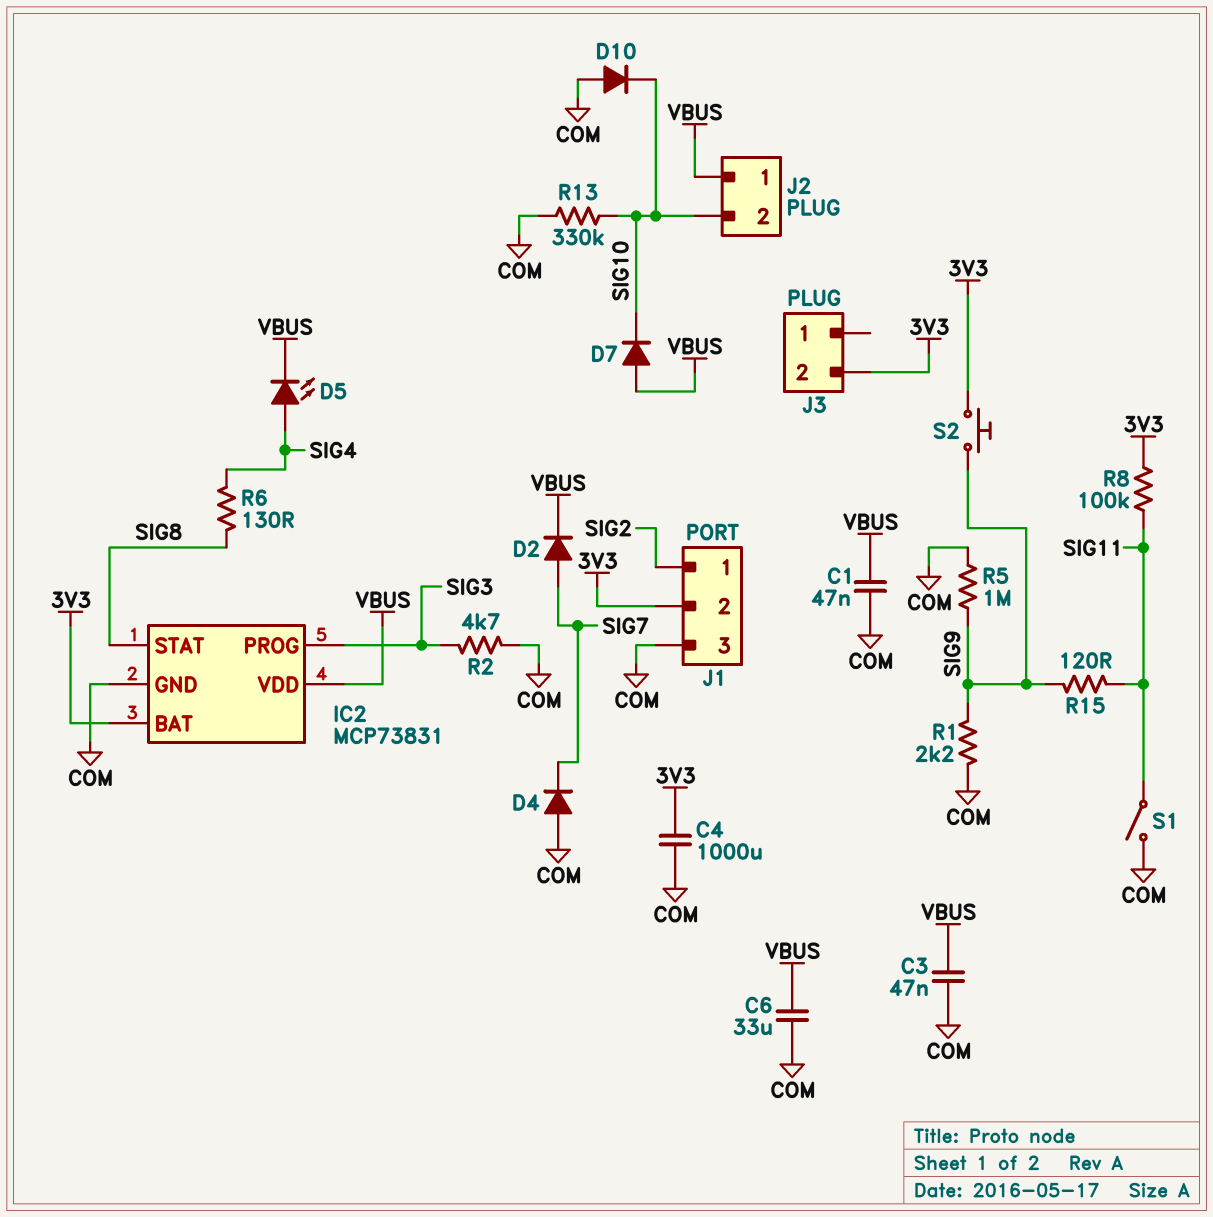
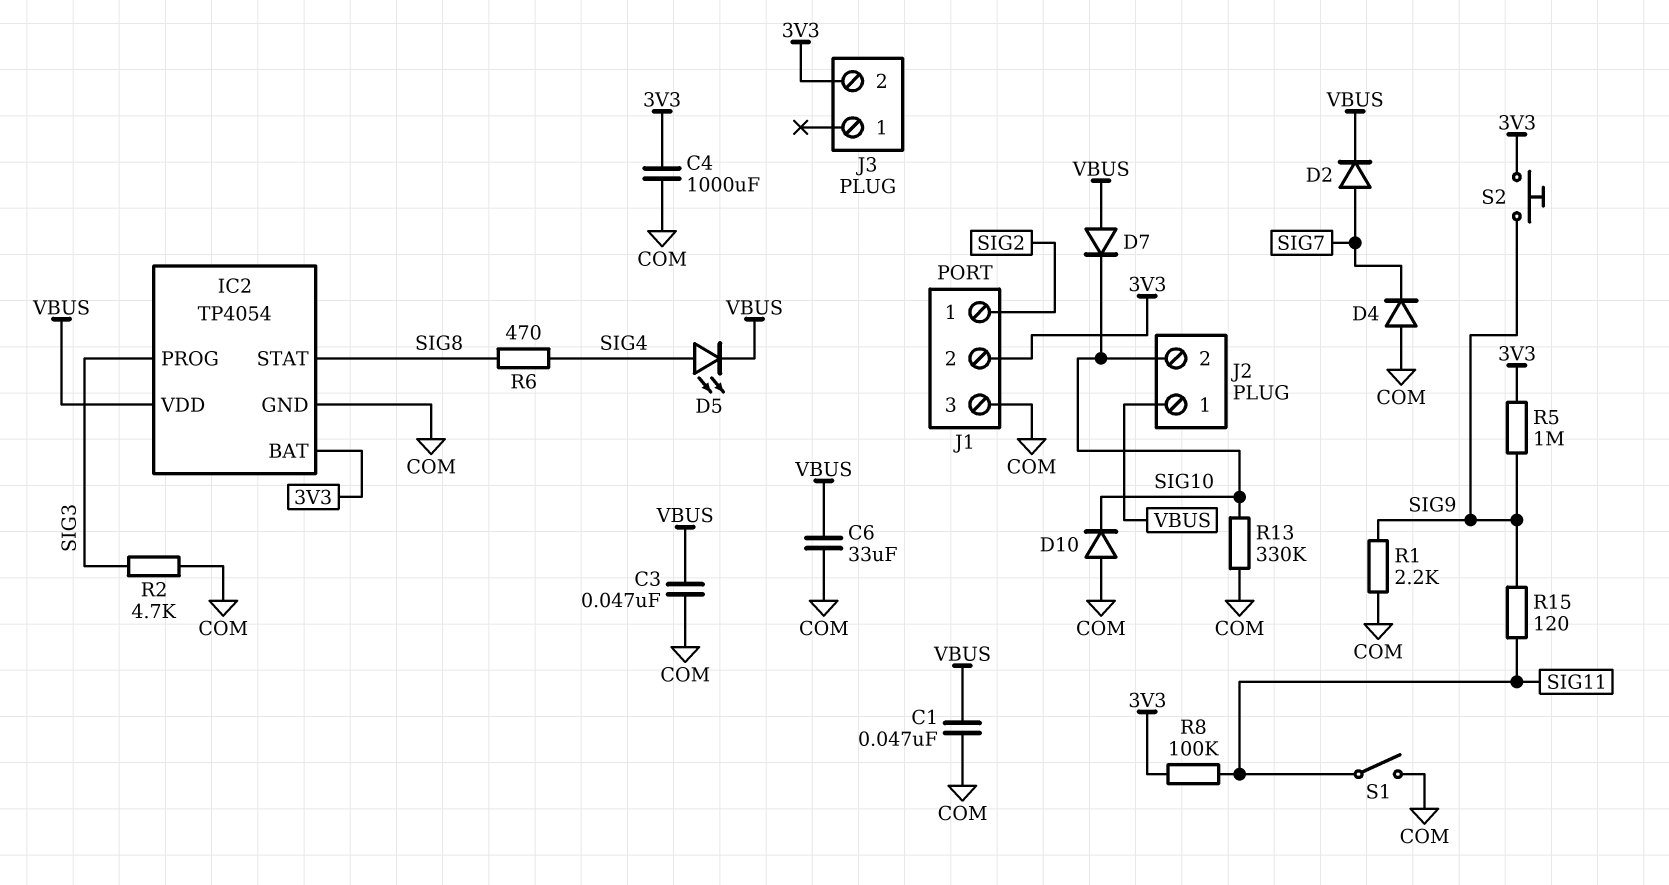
IC2: MCP73831 -> TP4054
R5: 1M (COM, SIG9) -> 1M (3V3, SIG9)
R6: 130 (SIG4, SIG8) -> 470 (SIG4, SIG8)

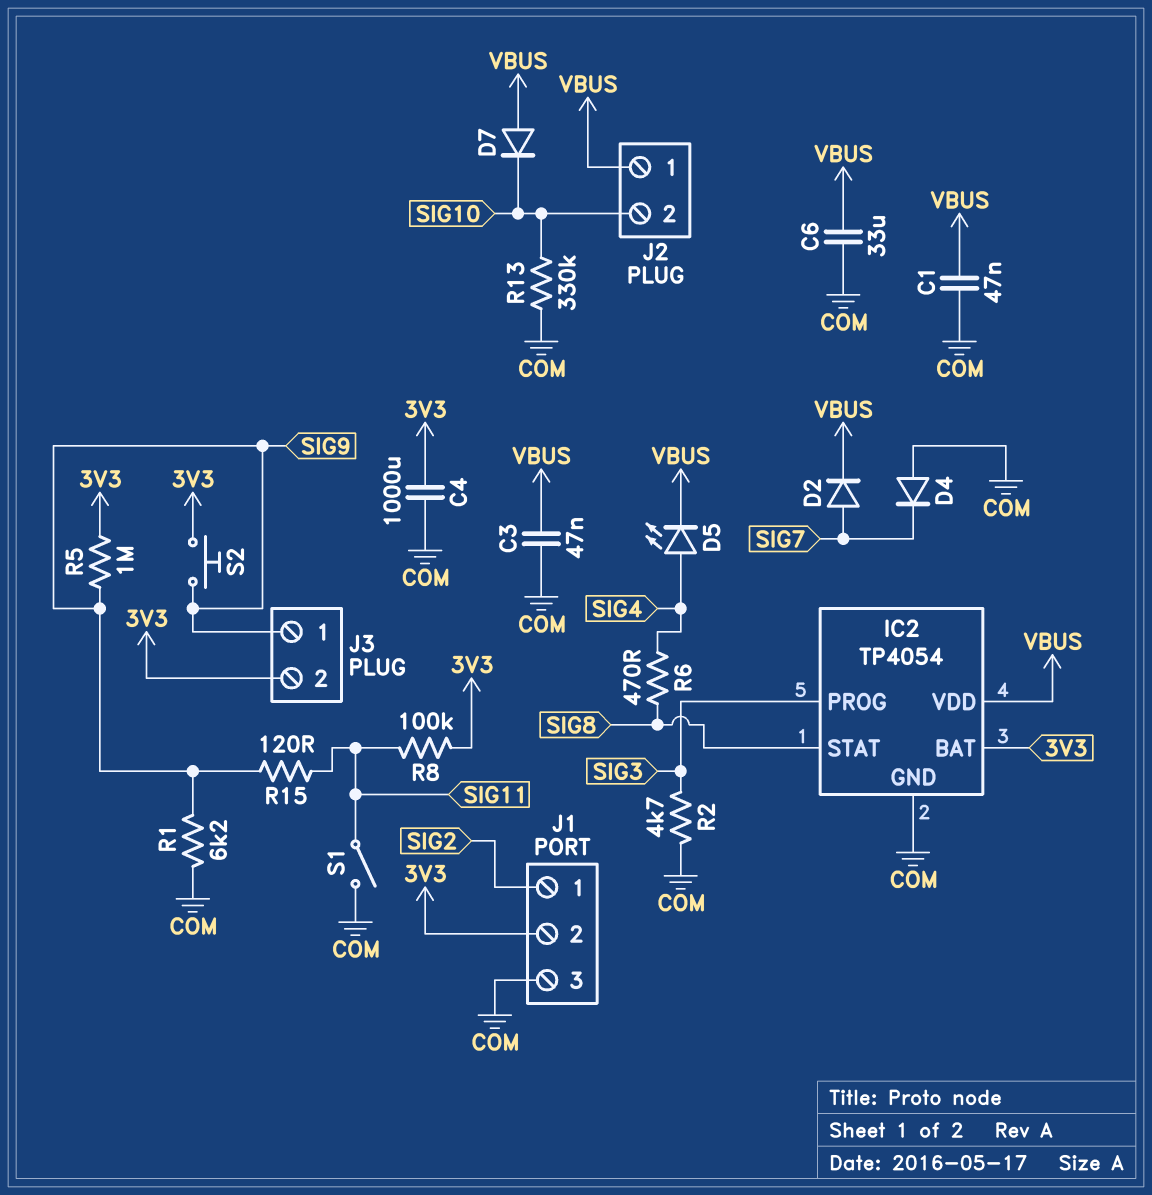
D10: diode (A COM, K SIG10) -> none
J3 pin 1: none -> SIG9
R1: 2.2k (COM, SIG9) -> 6.2k (COM, SIG9)

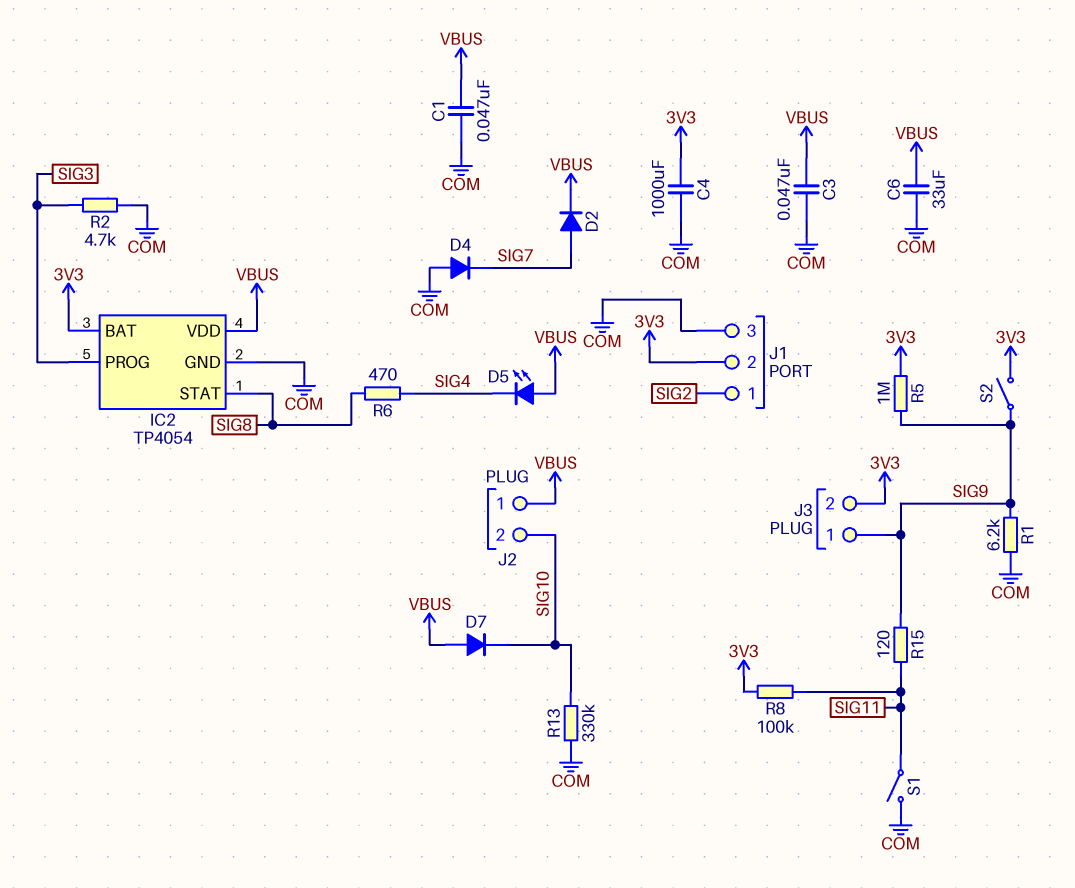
D5: LED (A SIG4, K VBUS) -> LED (A VBUS, K SIG4)
S2: button (3V3, SIG9) -> switch (3V3, SIG9)

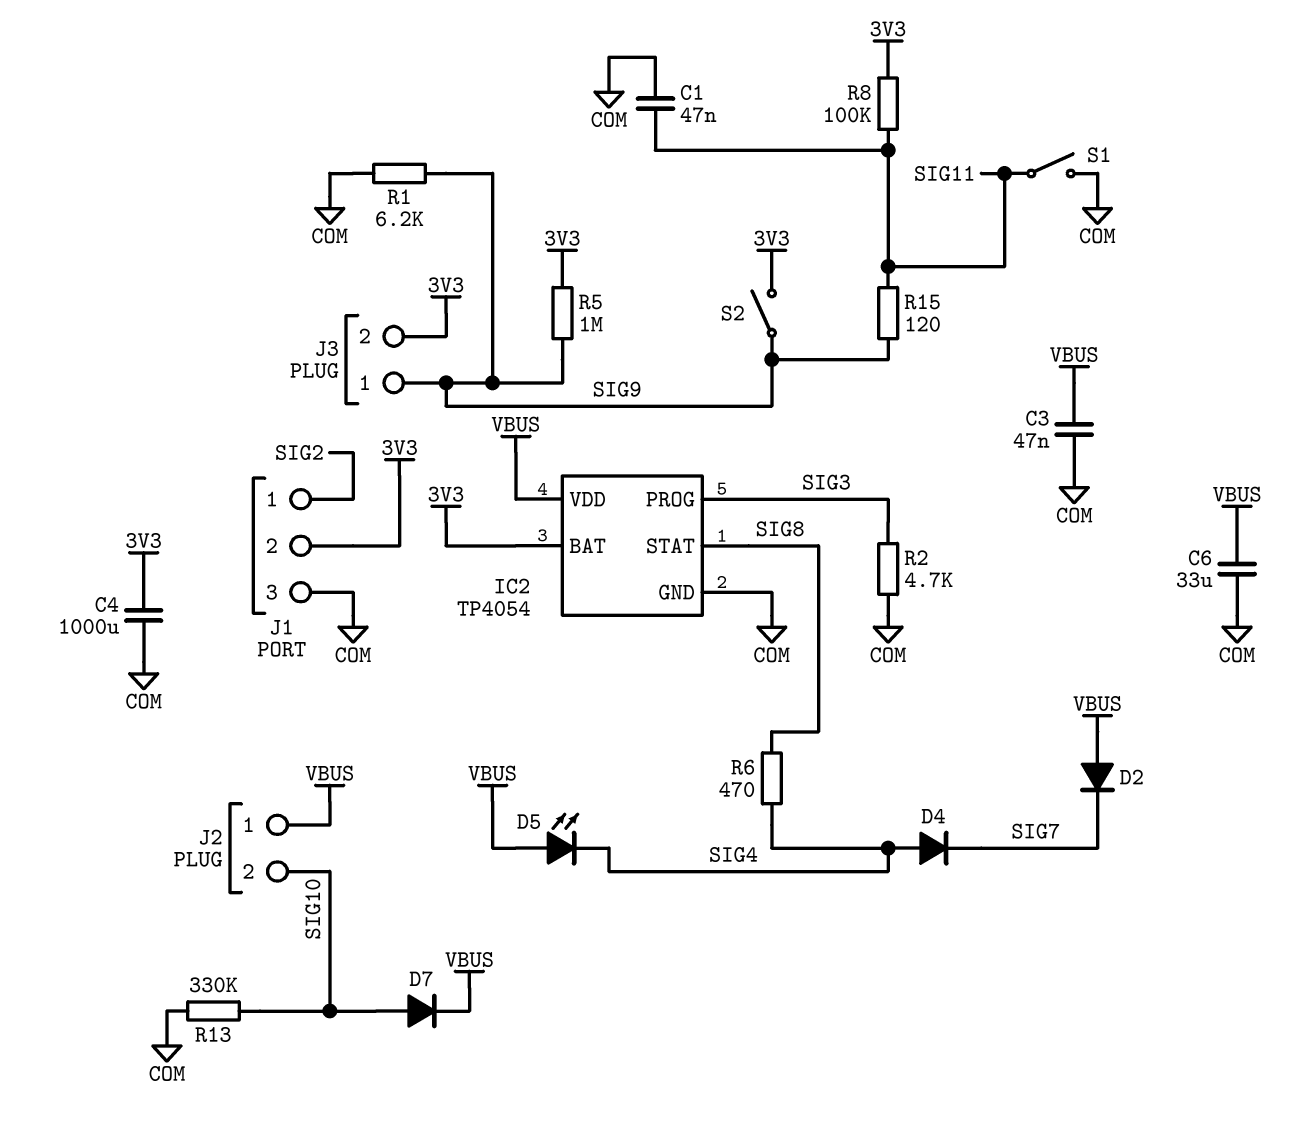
C1: 47nF (COM, VBUS) -> 47nF (COM, SIG11)
D2: diode (A SIG7, K VBUS) -> diode (A VBUS, K SIG7)
D4: diode (A COM, K SIG7) -> diode (A SIG4, K SIG7)
D7: diode (A VBUS, K SIG10) -> diode (A SIG10, K VBUS)

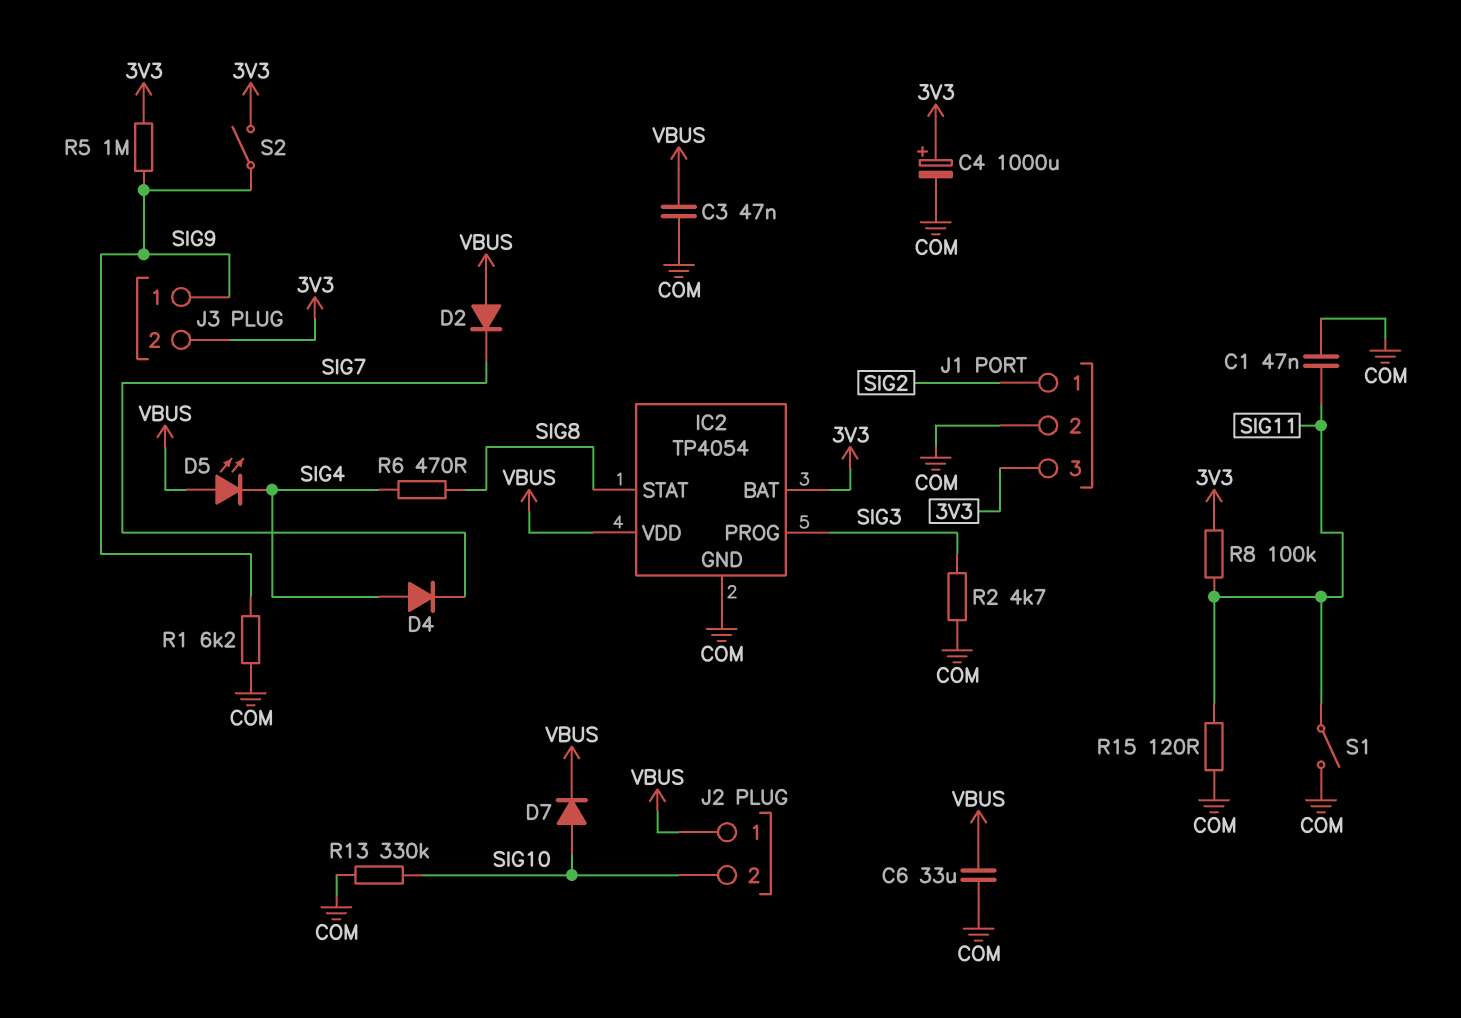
C4: 1000uF (3V3, COM) -> 1000uF (plus 3V3, minus COM)
J1 pin 2: 3V3 -> COM
J1 pin 3: COM -> 3V3
R15: 120 (SIG9, SIG11) -> 120 (COM, SIG11)

